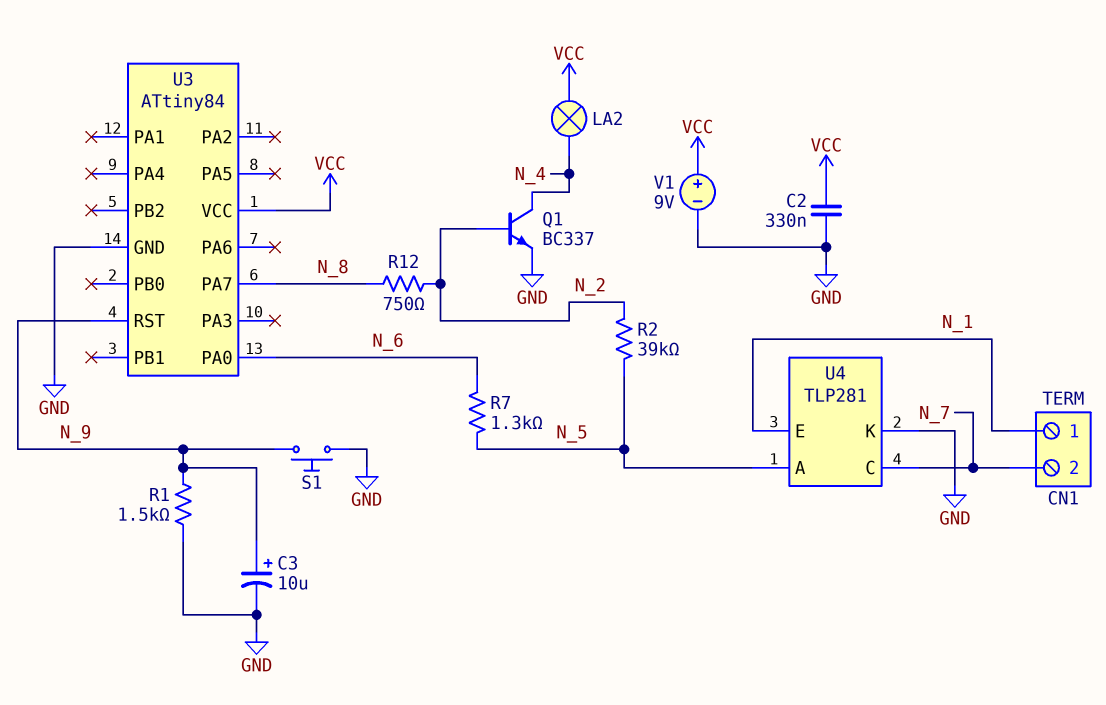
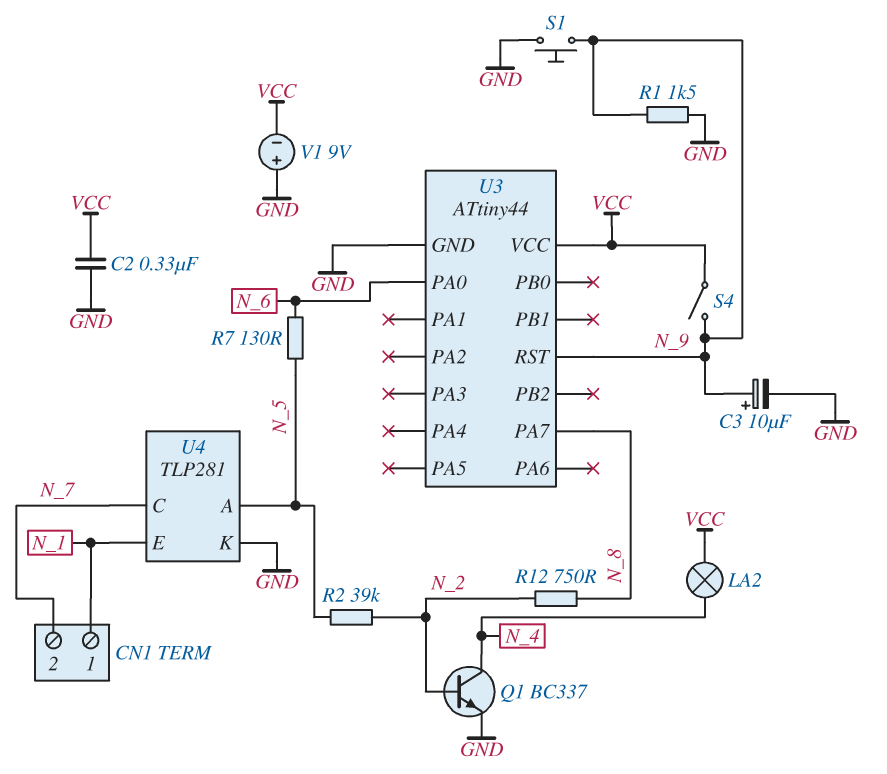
R7: 1.3k (N_5, N_6) -> 130 (N_5, N_6)
S4: none -> switch (N_9, VCC)
U3: ATtiny84 -> ATtiny44
V1: 9V (plus VCC, minus GND) -> 9V (plus GND, minus VCC)

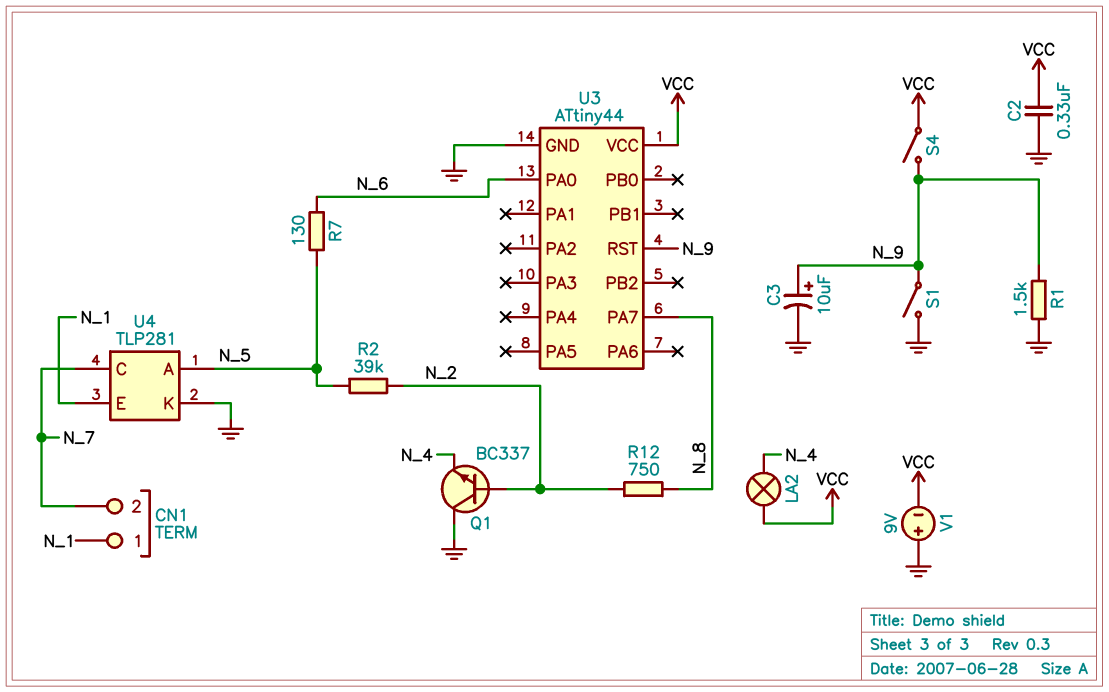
Q1: NPN BC337 (B N_2, C N_4, E GND) -> NPN BC337 (B N_2, C GND, E N_4)
S1: button (GND, N_9) -> switch (GND, N_9)

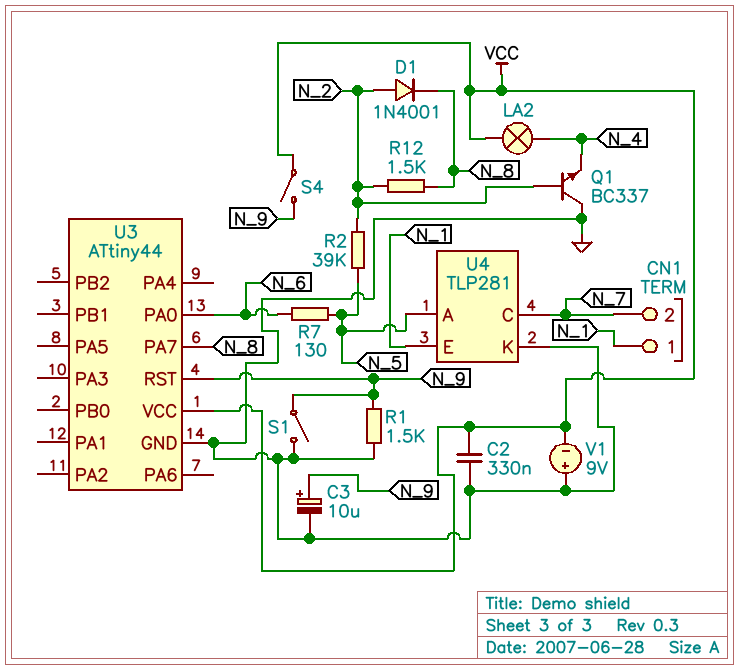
D1: none -> diode 1N4001 (A N_2, K N_8)
R12: 750 (N_2, N_8) -> 1.5k (N_2, N_8)

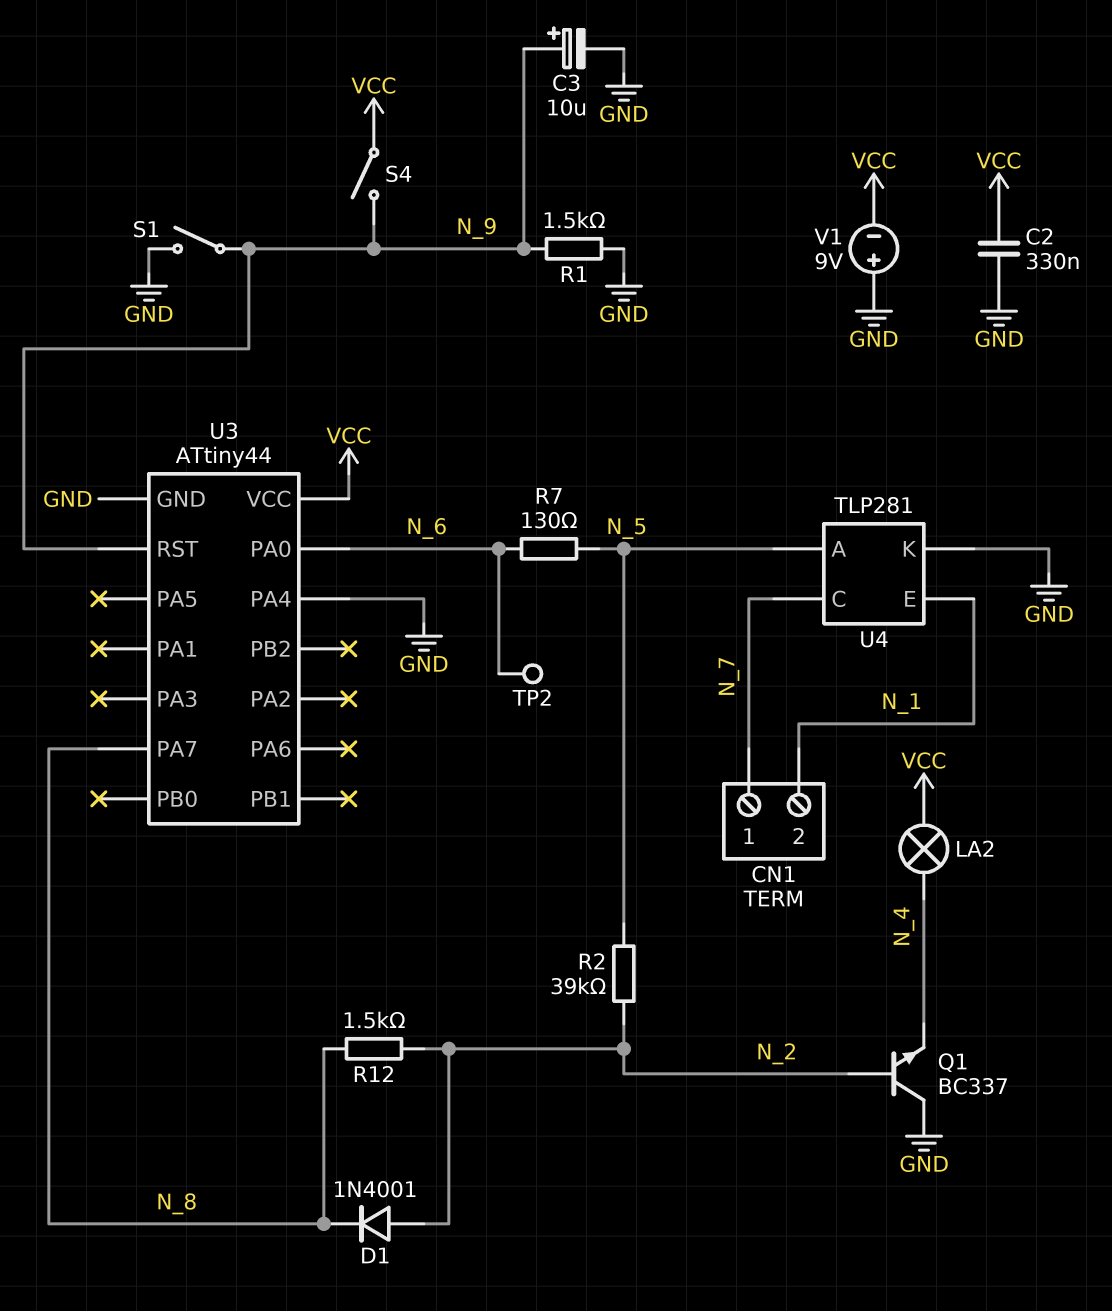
CN1 pin 1: N_1 -> N_7
CN1 pin 2: N_7 -> N_1
TP2: none -> test point (N_6)
U3 pin PA4: none -> GND

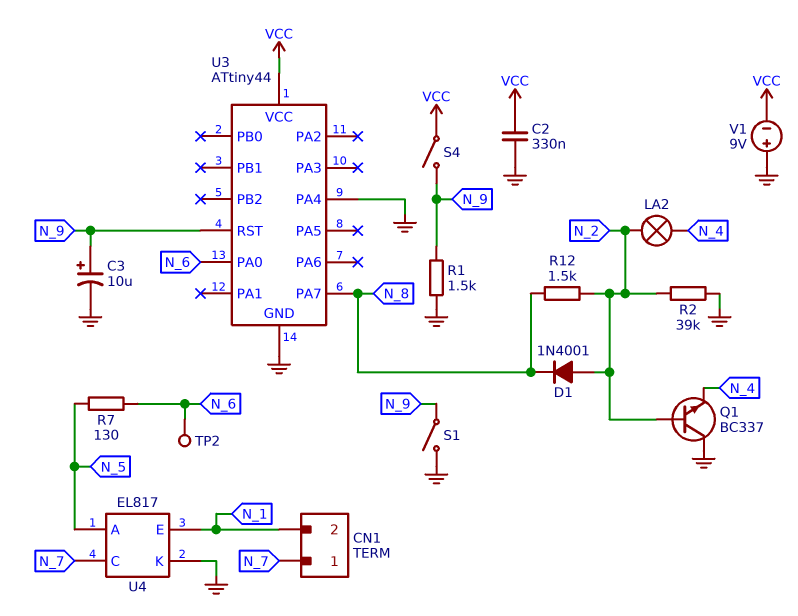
LA2: lamp (N_4, VCC) -> lamp (N_2, N_4)
R2: 39k (N_2, N_5) -> 39k (GND, N_2)
U4: TLP281 -> EL817

